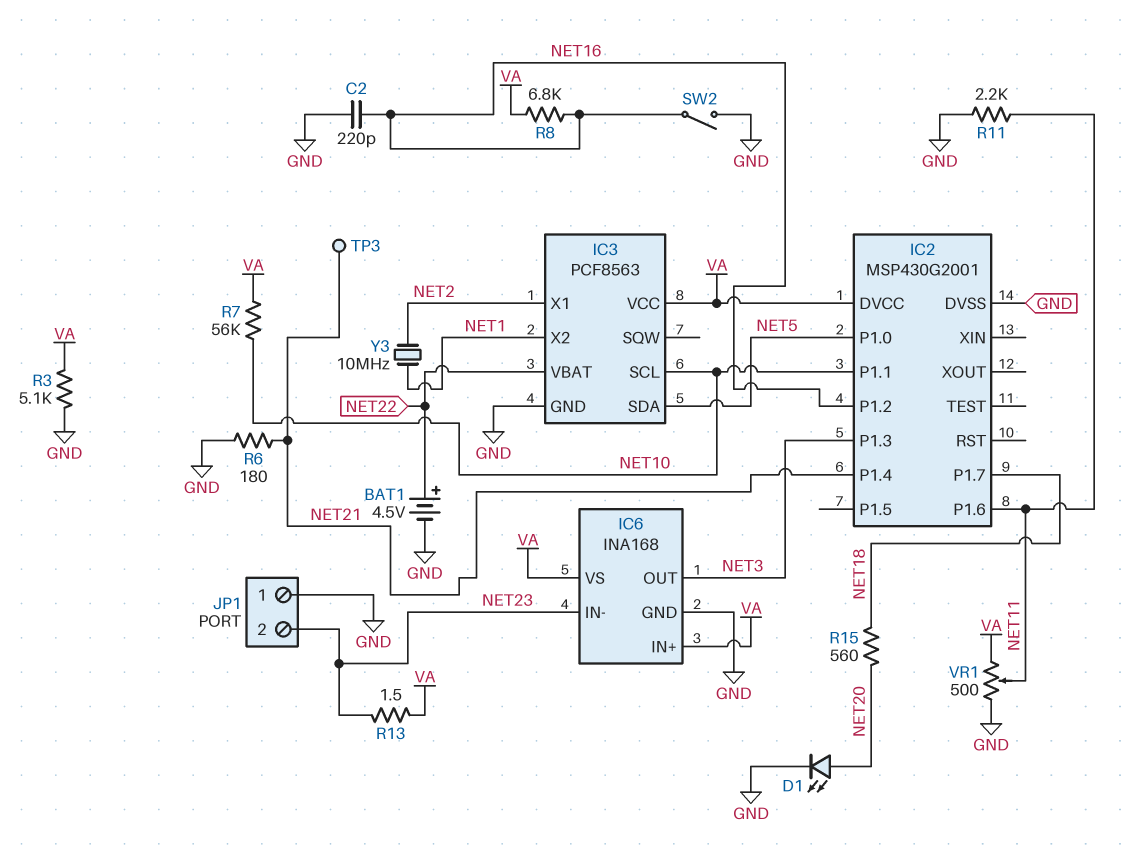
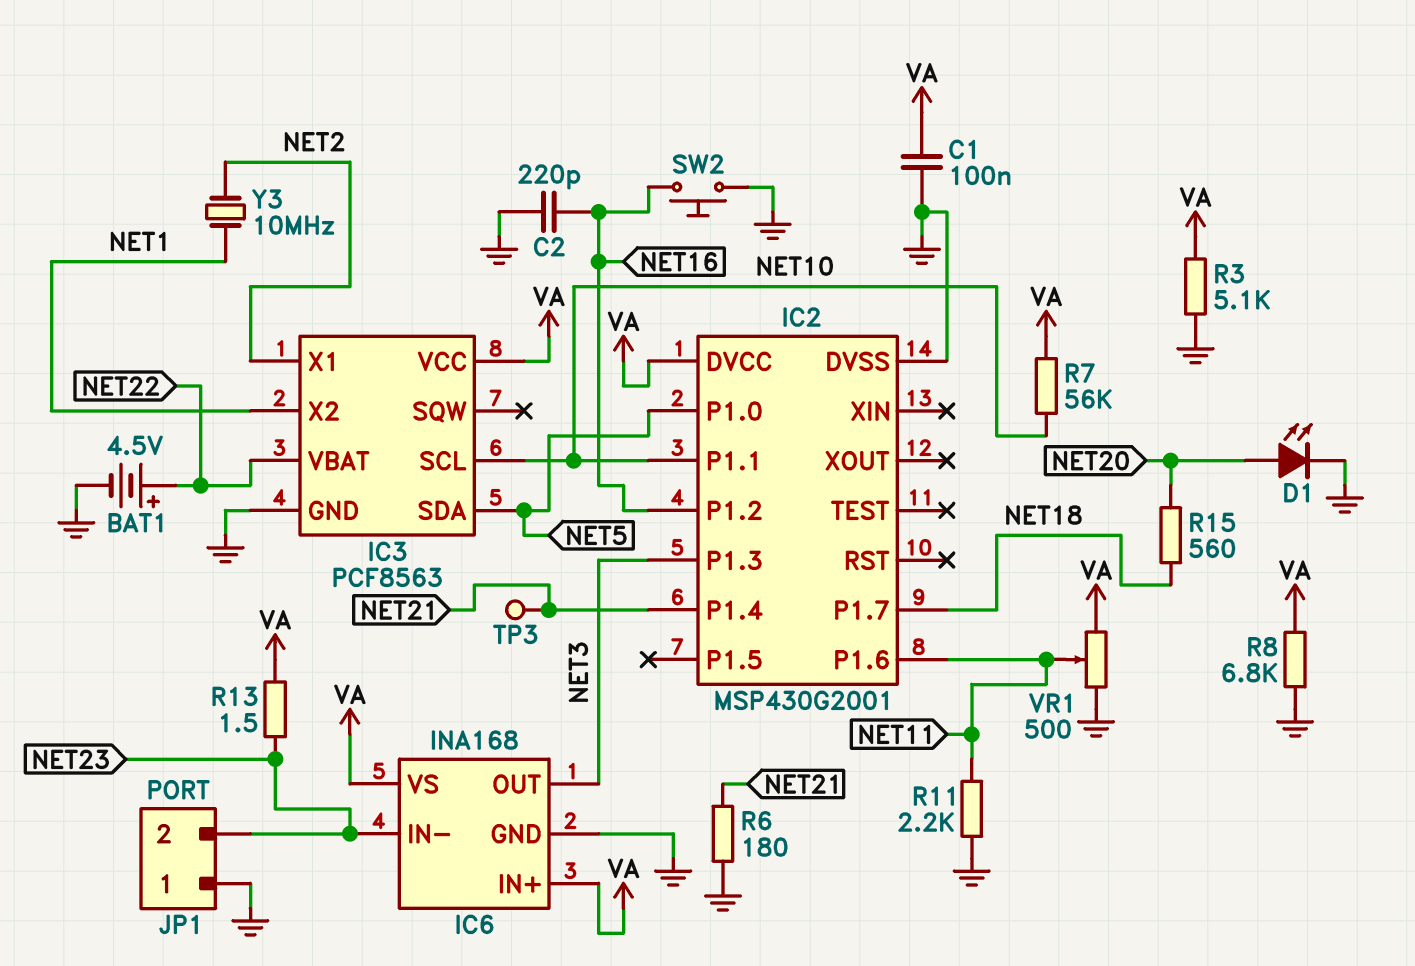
C1: none -> 100nF (GND, VA)
R8: 6.8k (NET16, VA) -> 6.8k (GND, VA)
SW2: switch (GND, NET16) -> button (GND, NET16)

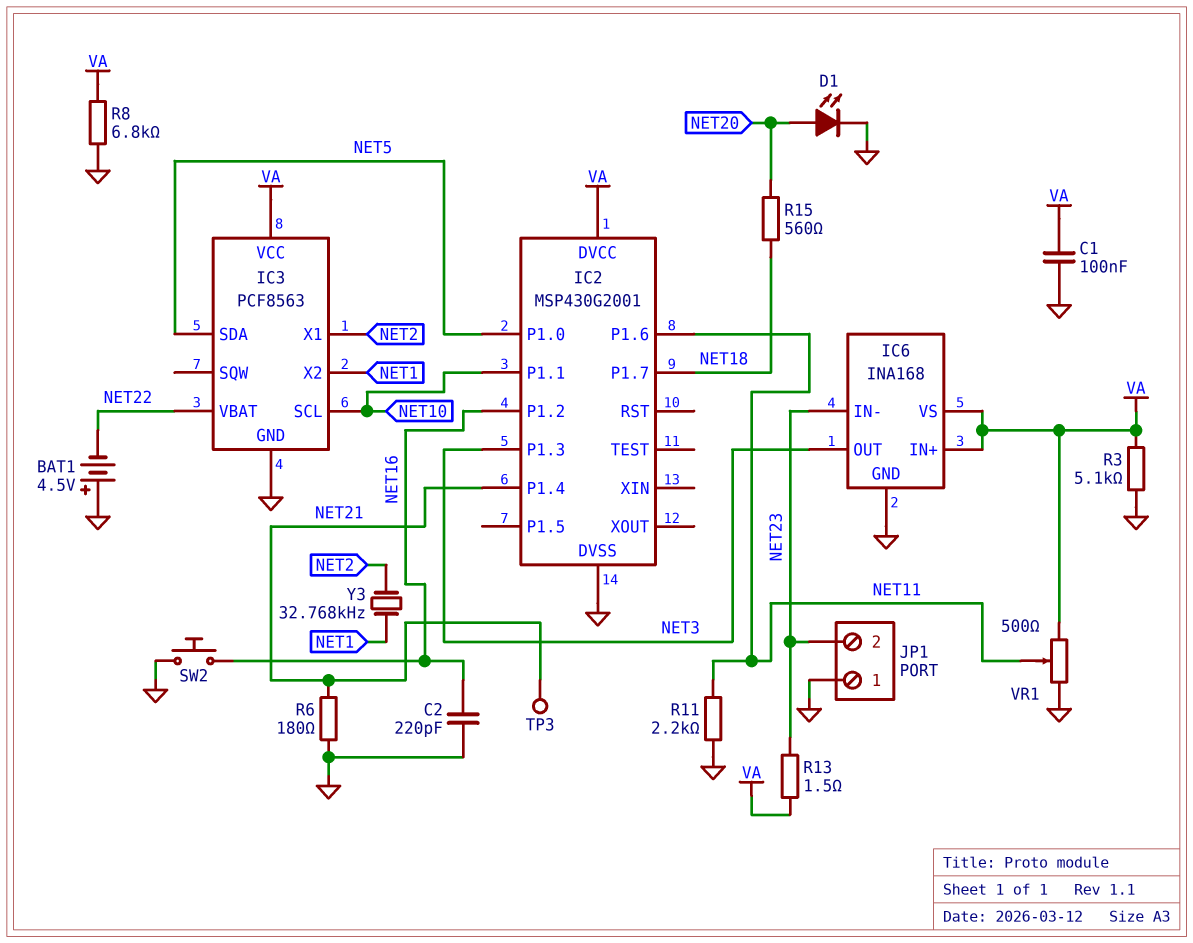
BAT1: 4.5V (plus NET22, minus GND) -> 4.5V (plus GND, minus NET22)
R7: 56k (NET10, VA) -> none
Y3: 10MHz (NET1, NET2) -> 32.768kHz (NET1, NET2)

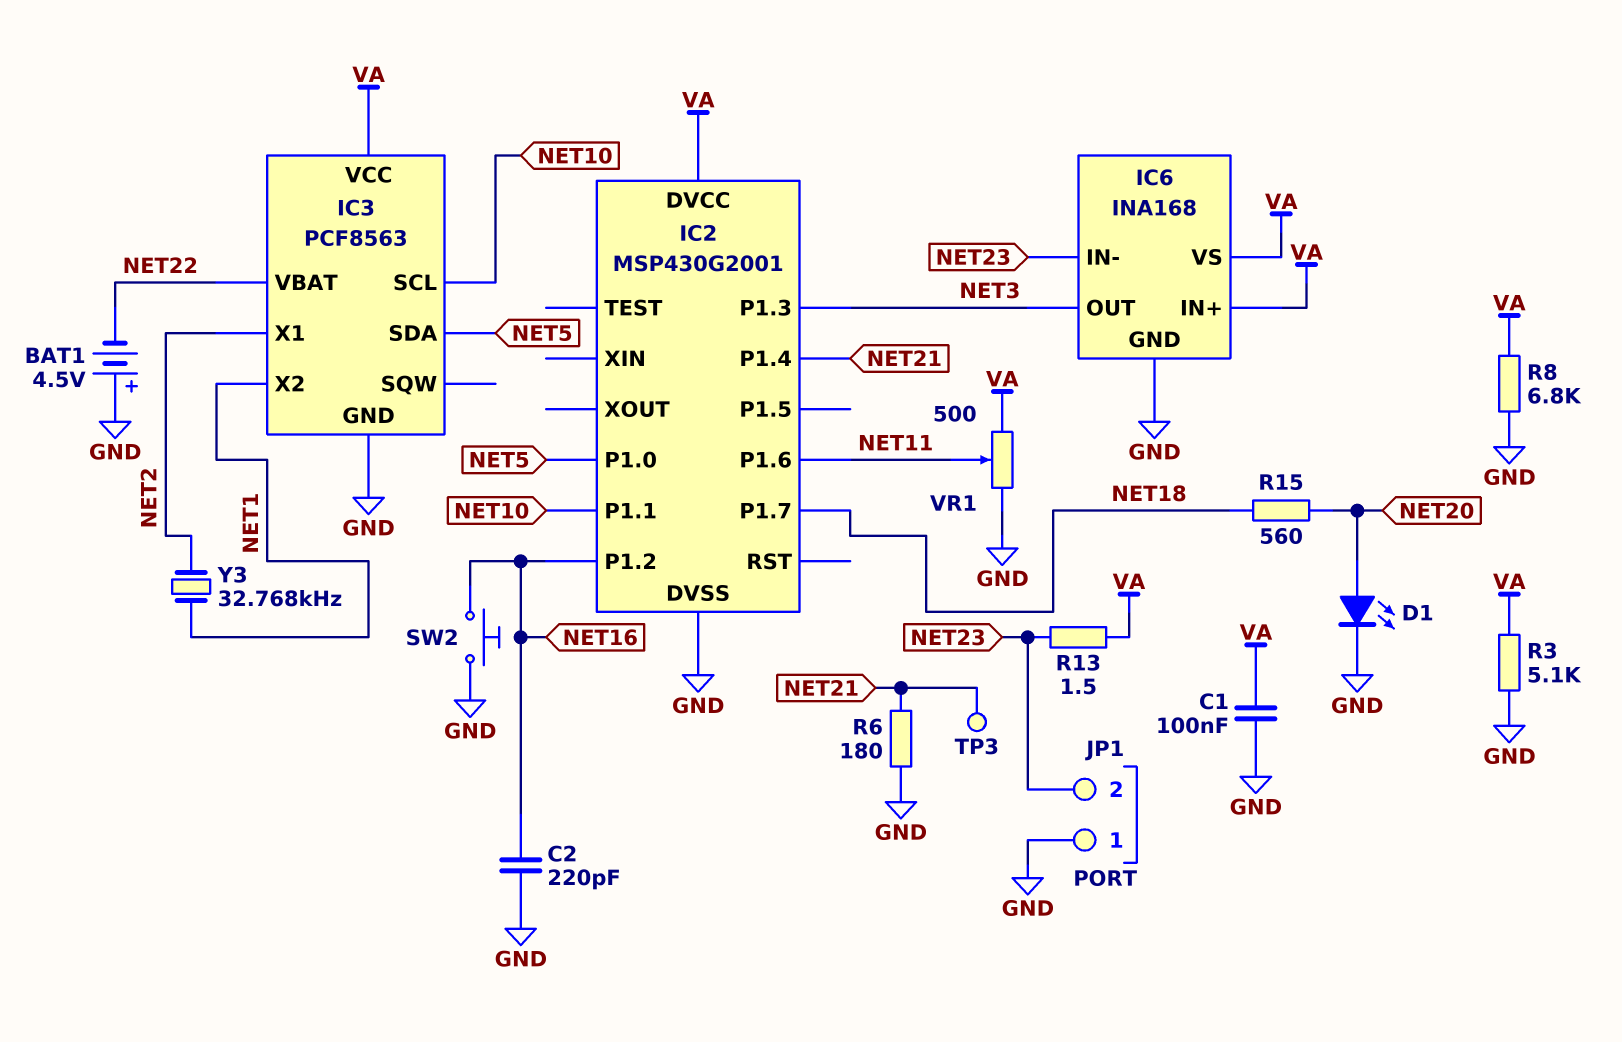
R11: 2.2k (GND, NET11) -> none

